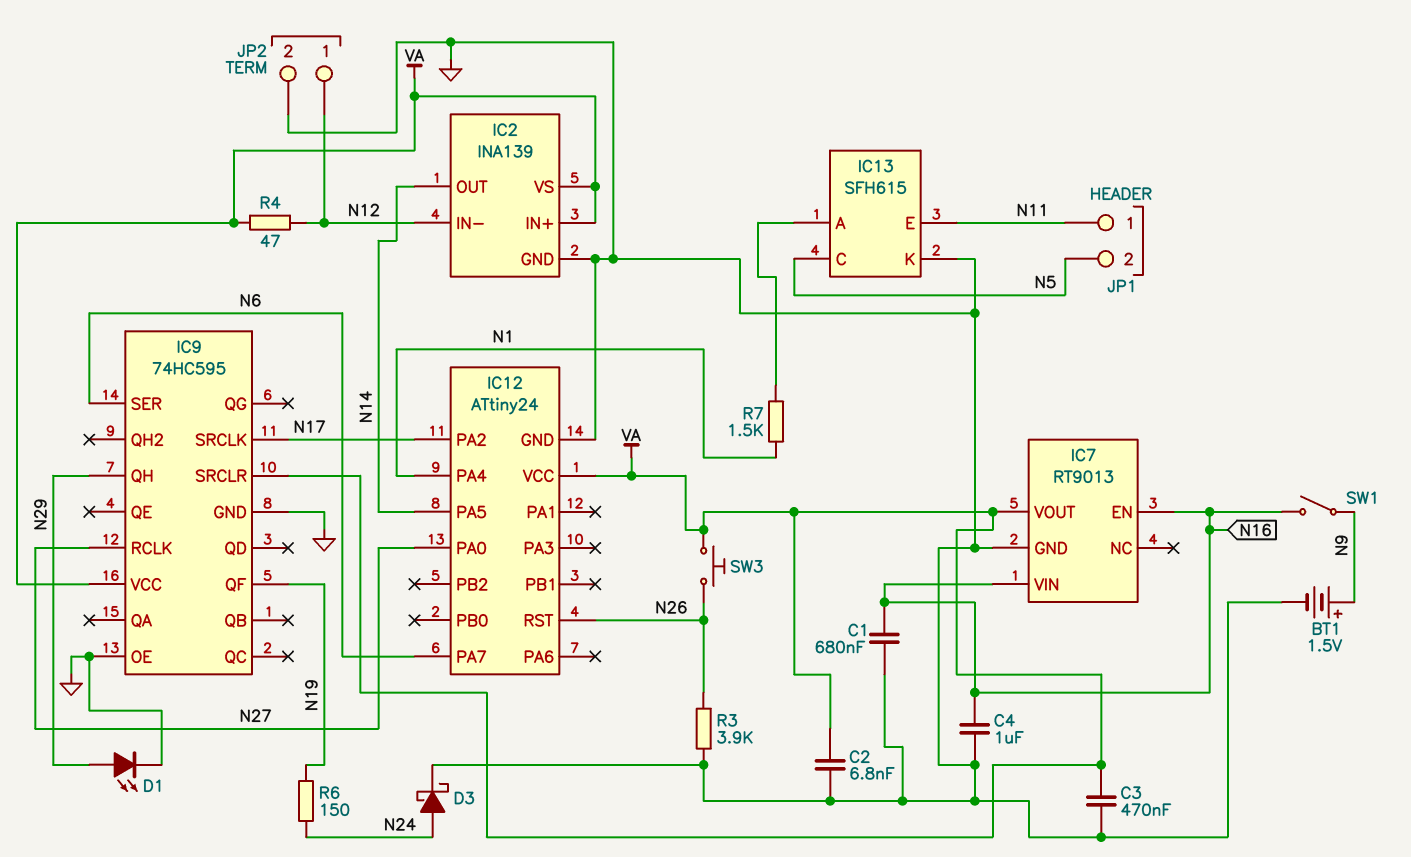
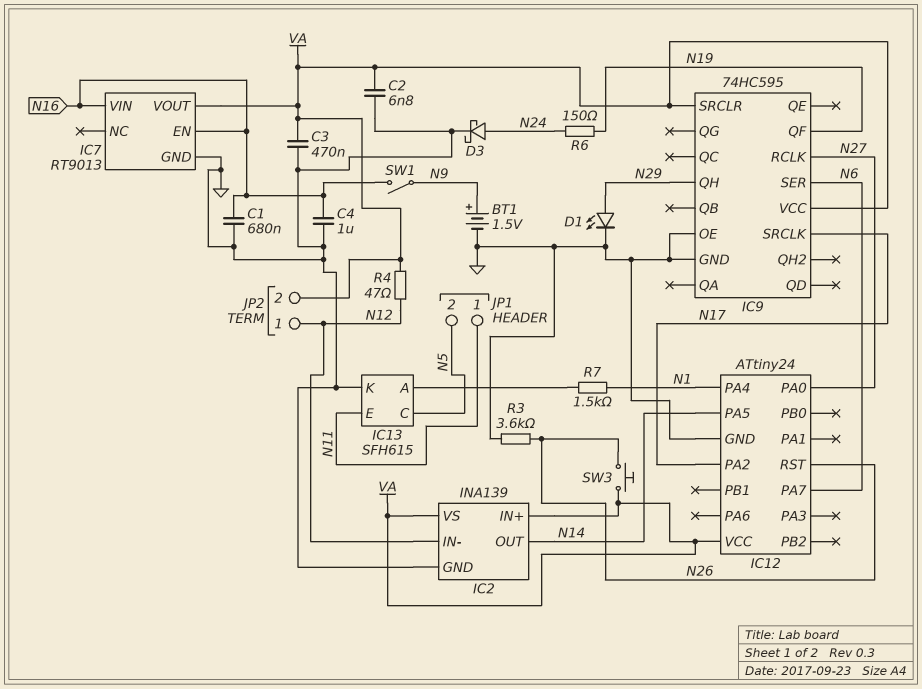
JP2 pin 2: GND -> VA
R3: 3.9k (GND, N26) -> 3.6k (GND, N26)

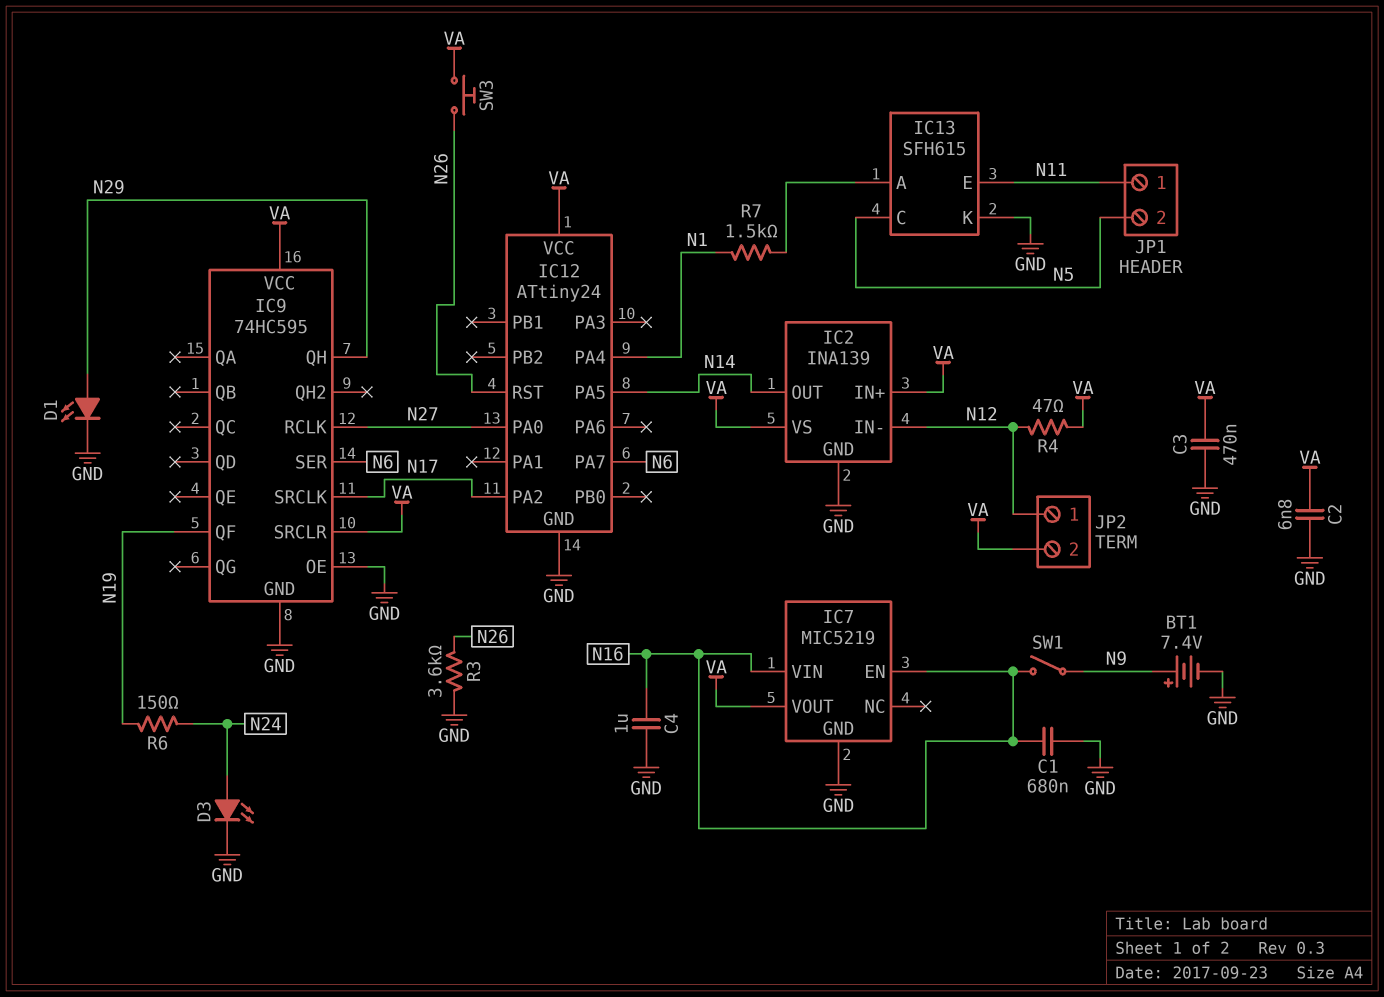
BT1: 1.5V (plus N9, minus GND) -> 7.4V (plus N9, minus GND)
D3: schottky (A N24, K GND) -> LED (A N24, K GND)
IC7: RT9013 -> MIC5219

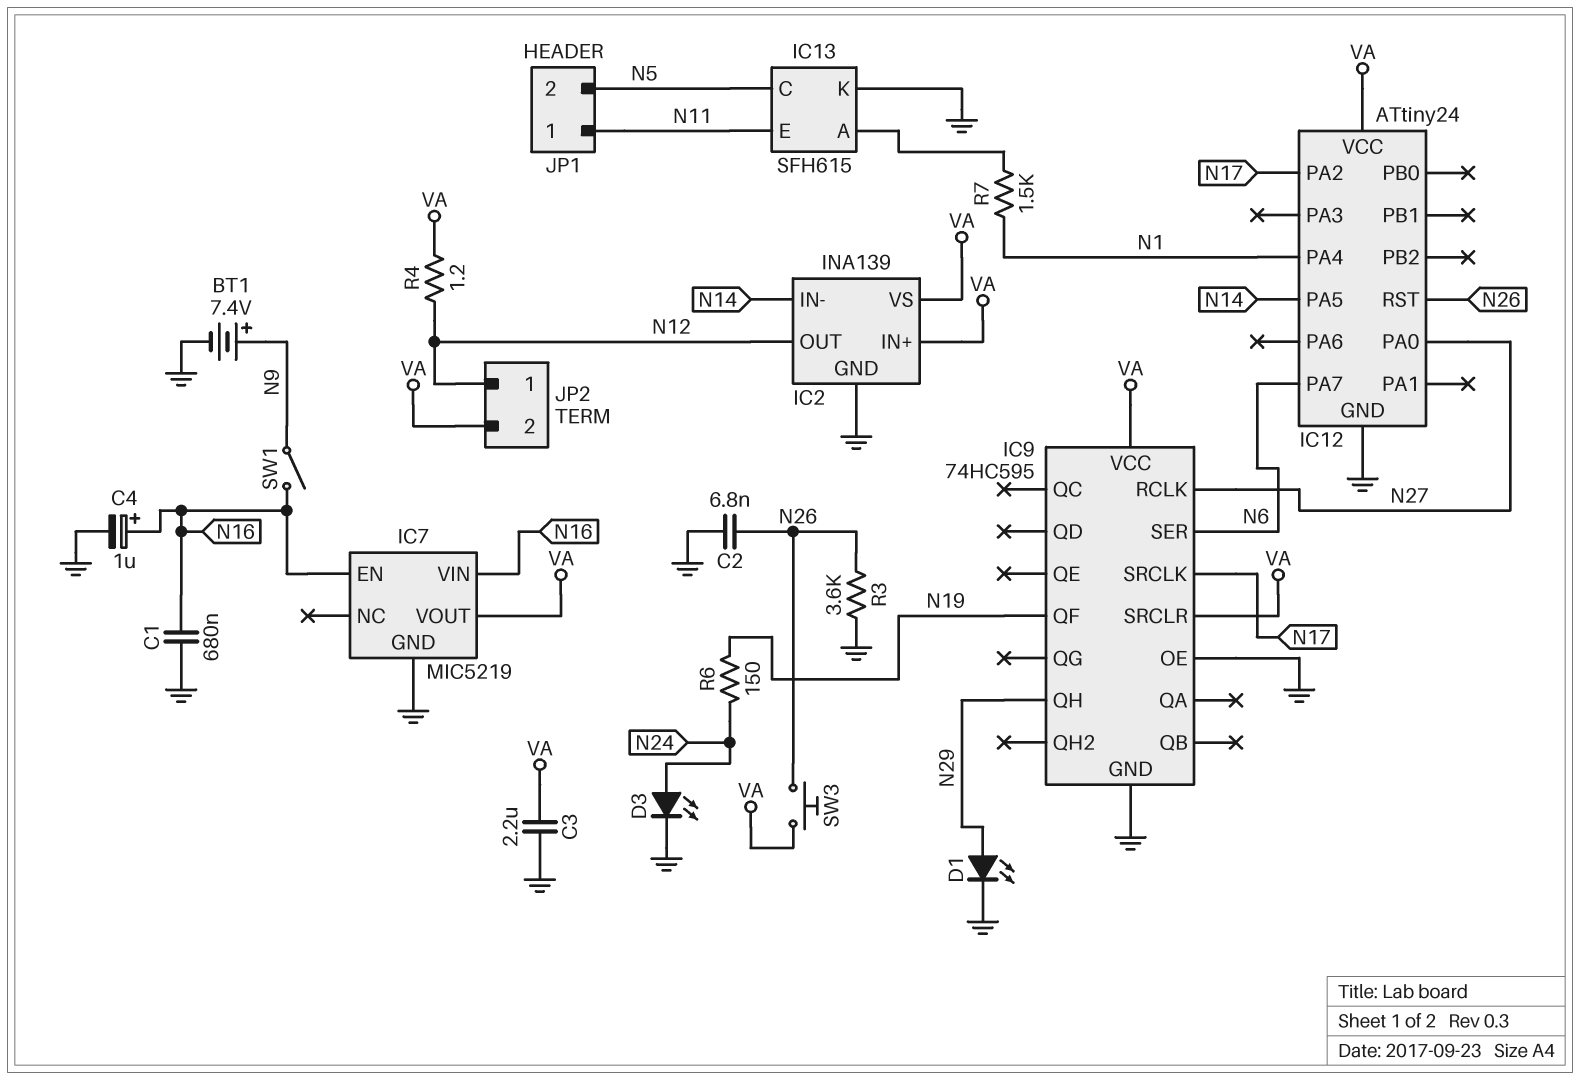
C2: 6.8nF (GND, VA) -> 6.8nF (GND, N26)
C3: 470nF (GND, VA) -> 2.2uF (GND, VA)
C4: 1uF (GND, N16) -> 1uF (plus N16, minus GND)
IC2 pin IN-: N12 -> N14
IC2 pin OUT: N14 -> N12
R4: 47 (N12, VA) -> 1.2 (N12, VA)

